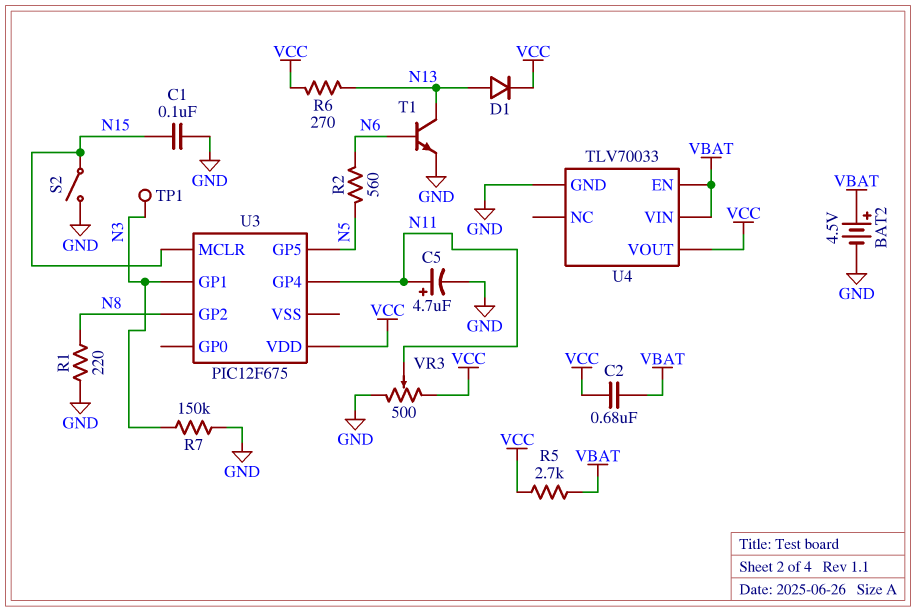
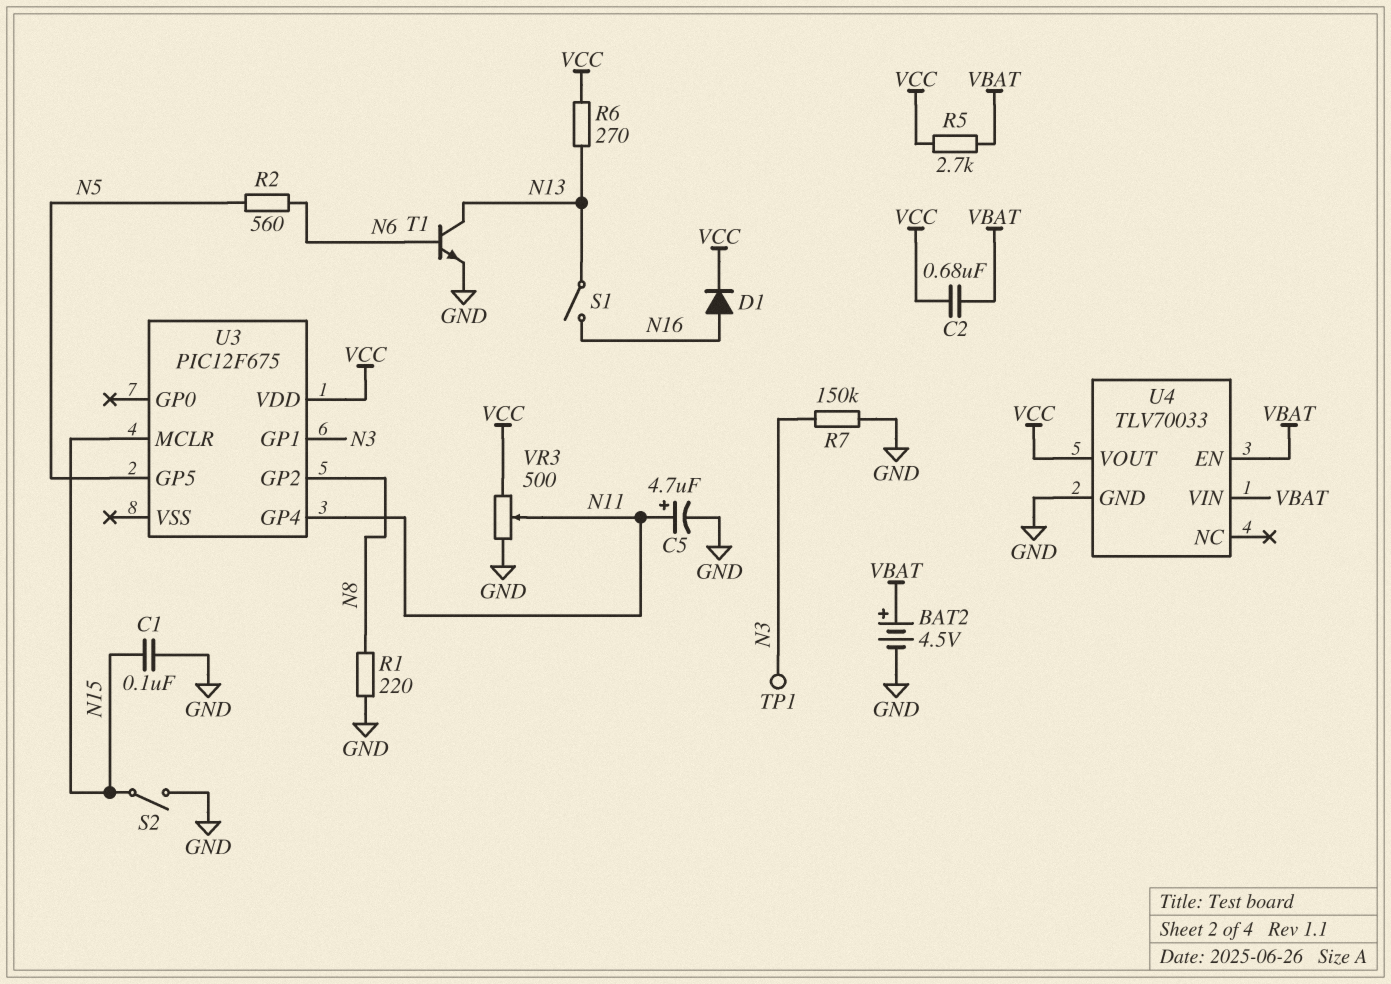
D1: diode (A N13, K VCC) -> diode (A N16, K VCC)
S1: none -> switch (N13, N16)

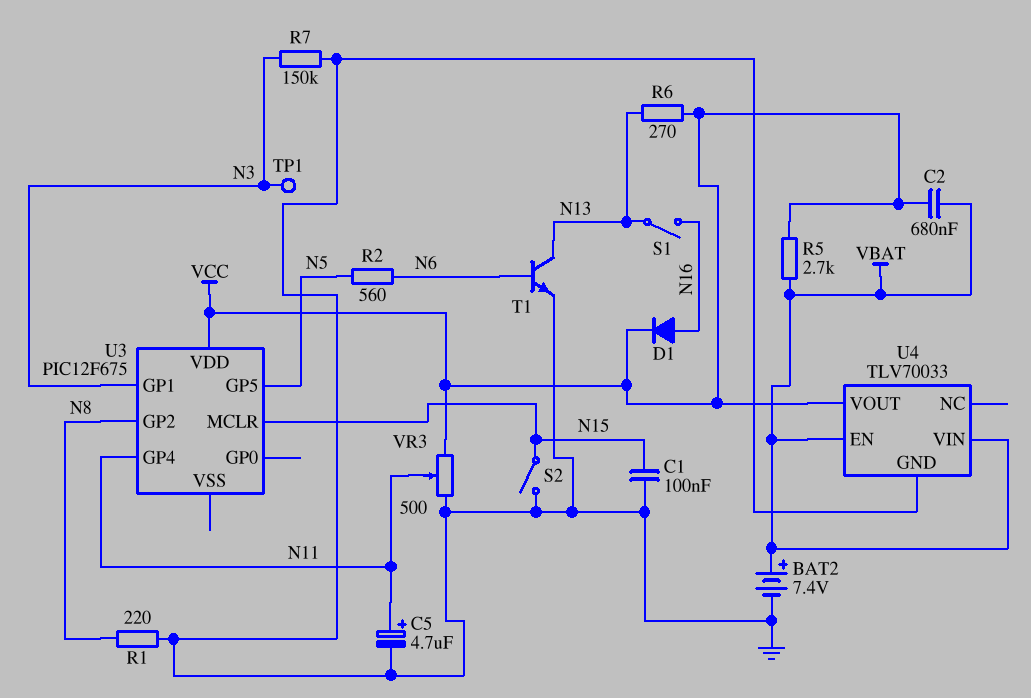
BAT2: 4.5V (plus VBAT, minus GND) -> 7.4V (plus VBAT, minus GND)

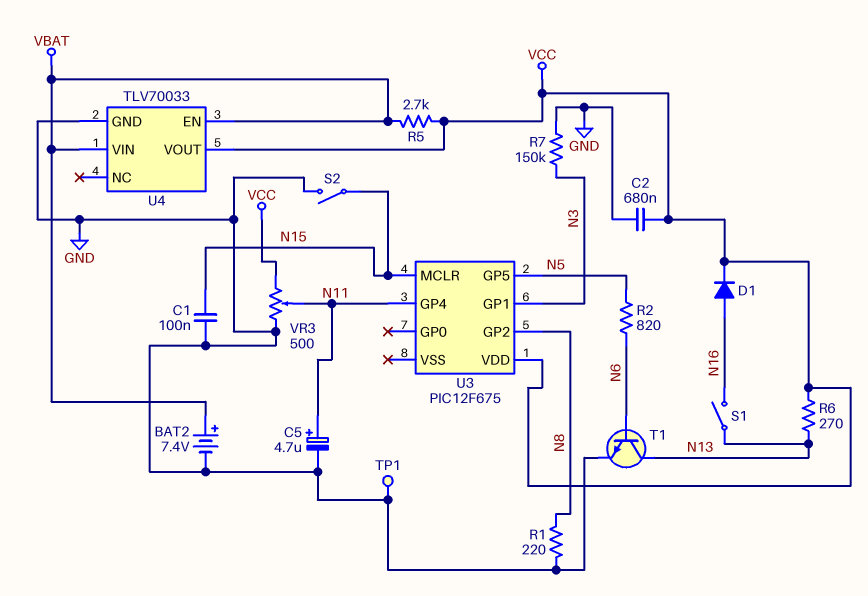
C2: 680nF (VBAT, VCC) -> 680nF (GND, VCC)
R2: 560 (N5, N6) -> 820 (N5, N6)
TP1: test point (N3) -> test point (GND)

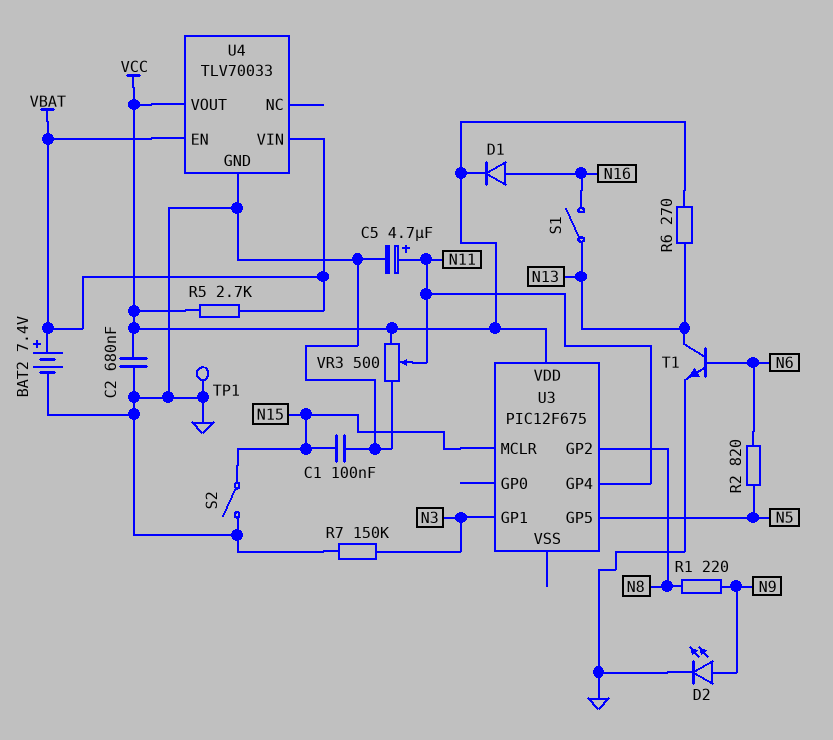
D2: none -> LED (A N9, K GND)
R1: 220 (GND, N8) -> 220 (N8, N9)

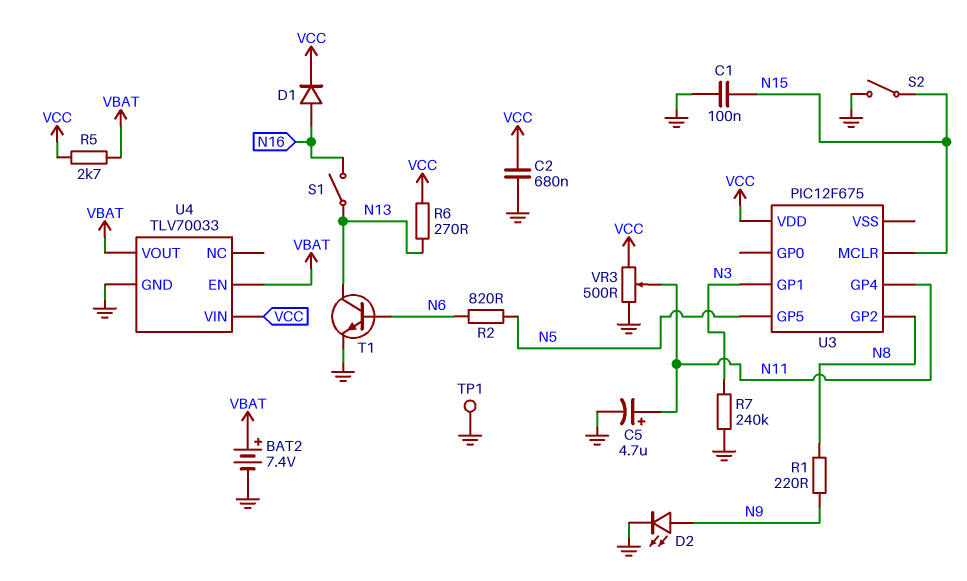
R7: 150k (GND, N3) -> 240k (GND, N3)
U4 pin VIN: VBAT -> VCC
U4 pin VOUT: VCC -> VBAT

